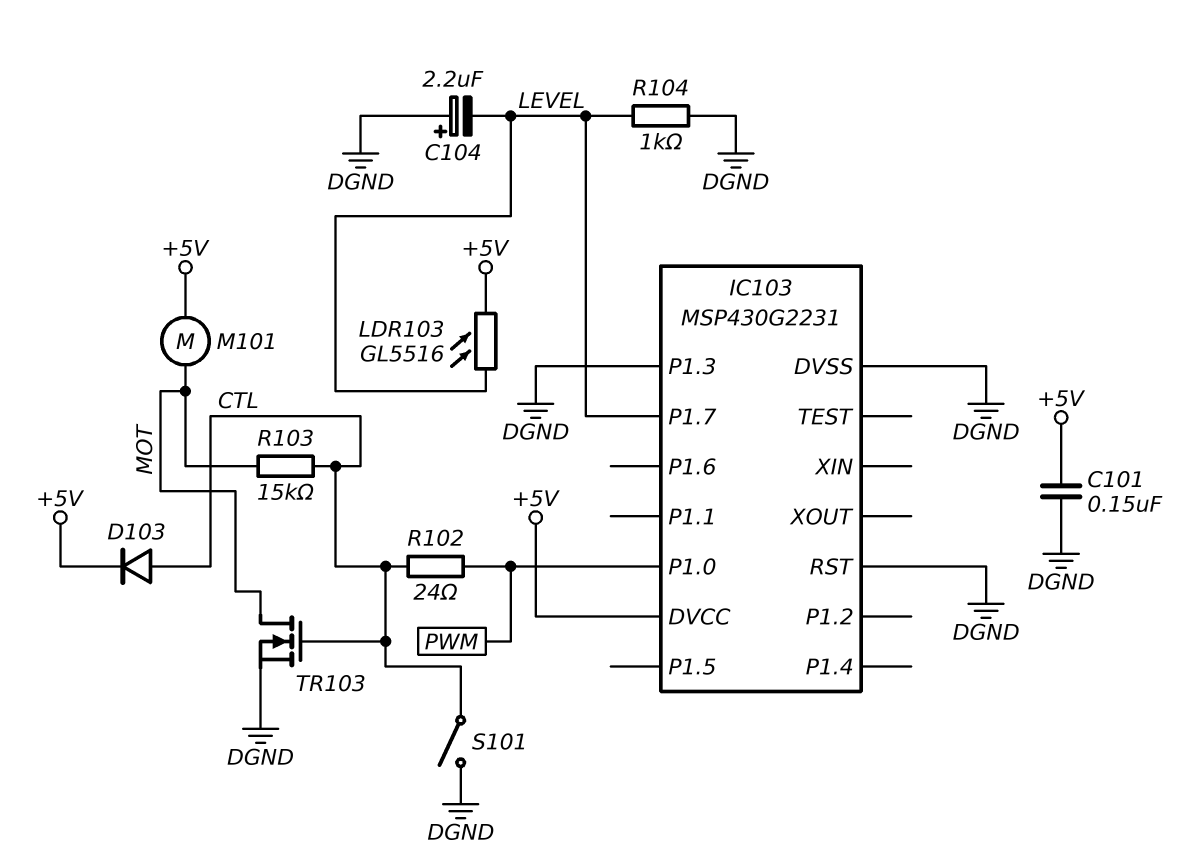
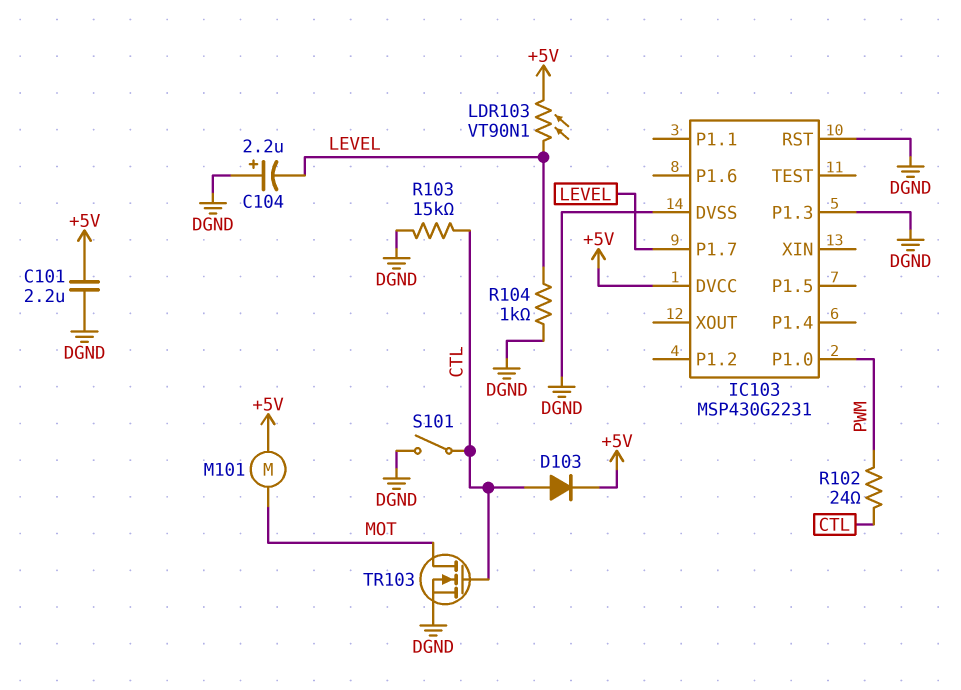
C101: 150nF (+5V, DGND) -> 2.2uF (+5V, DGND)
LDR103: GL5516 (+5V, LEVEL) -> VT90N1 (+5V, LEVEL)
R103: 15k (CTL, MOT) -> 15k (CTL, DGND)

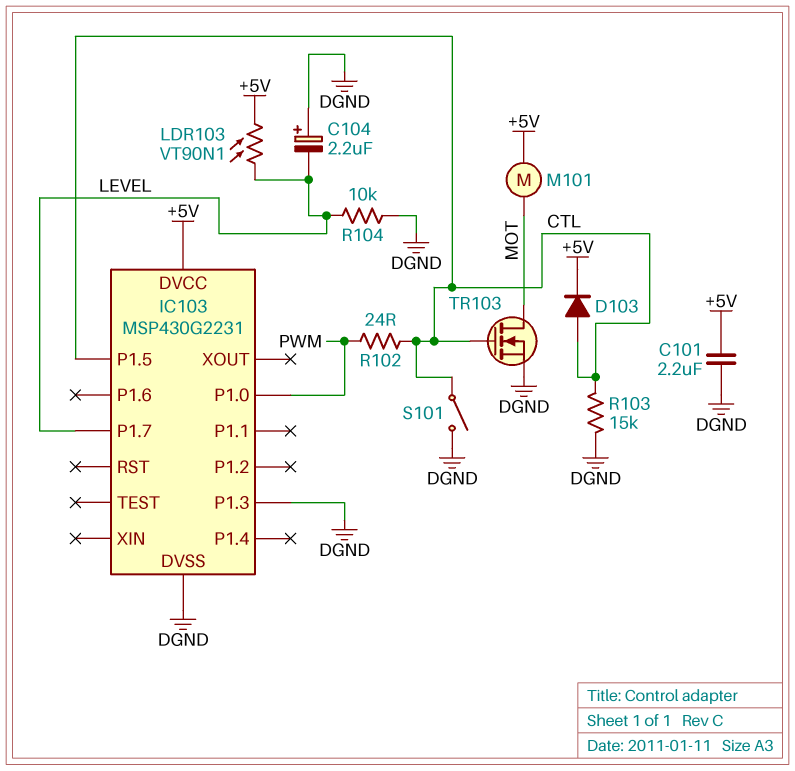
IC103 pin P1.5: none -> CTL
IC103 pin RST: DGND -> none
R104: 1k (DGND, LEVEL) -> 10k (DGND, LEVEL)

